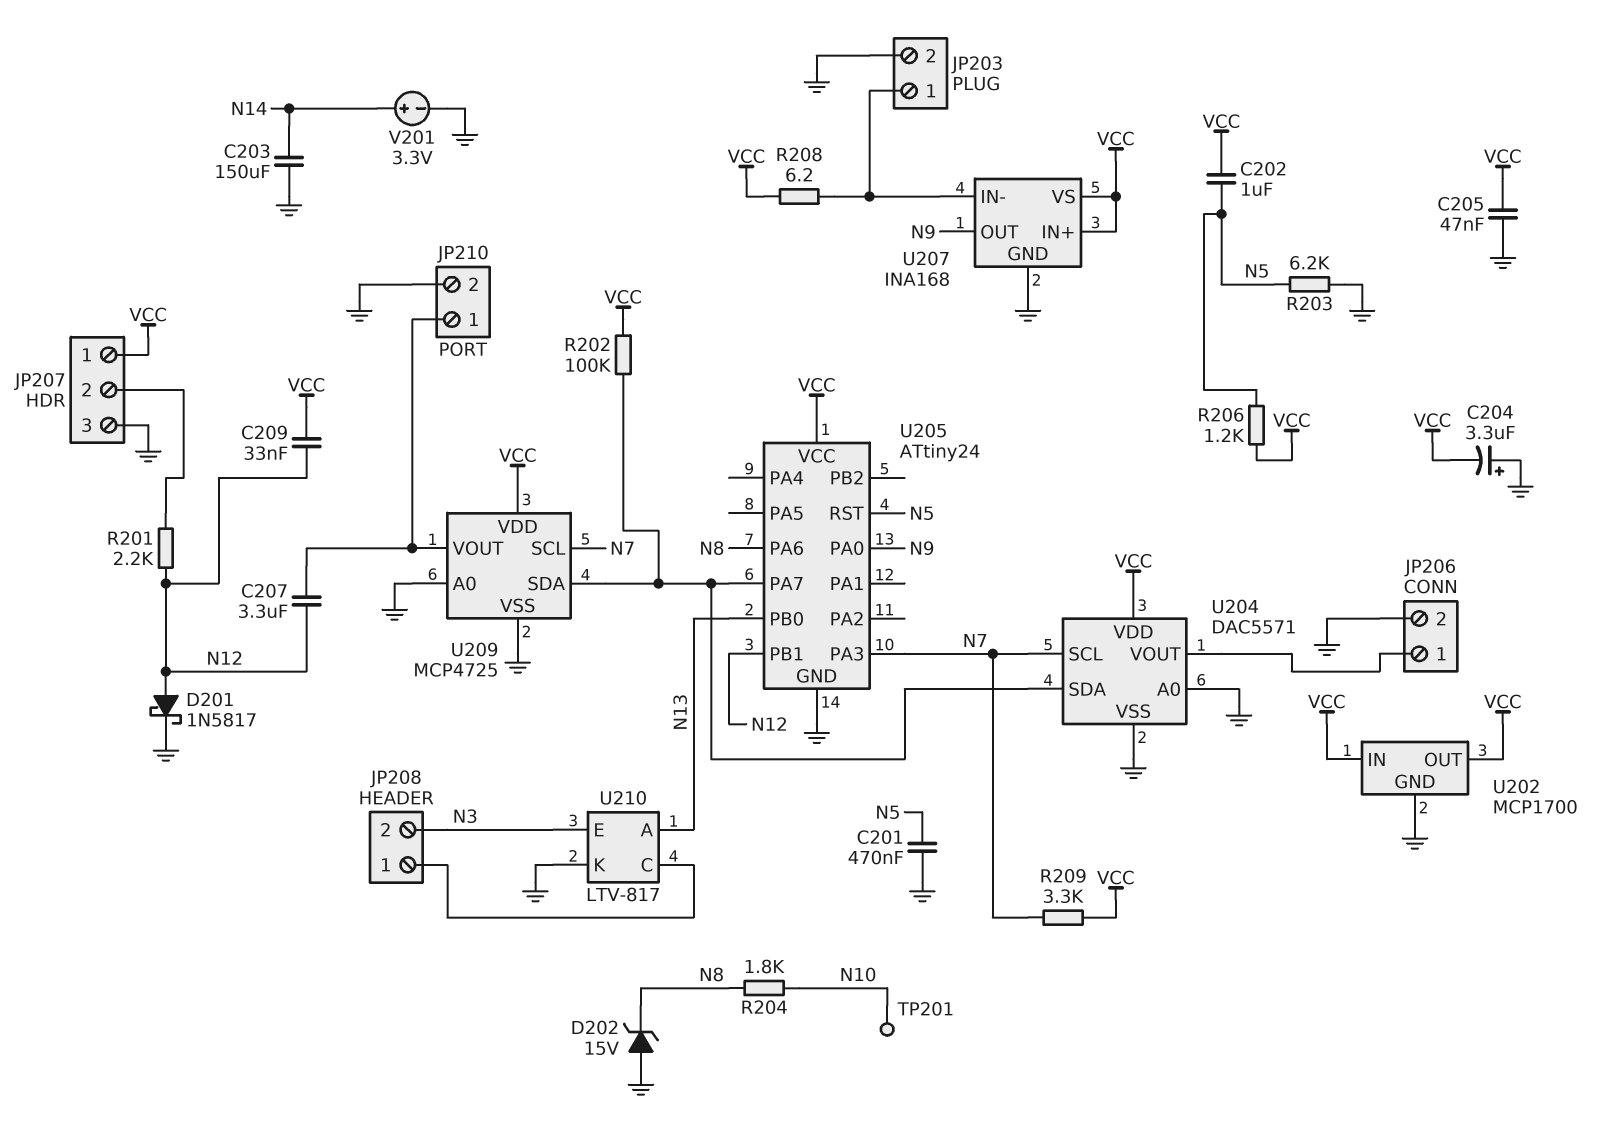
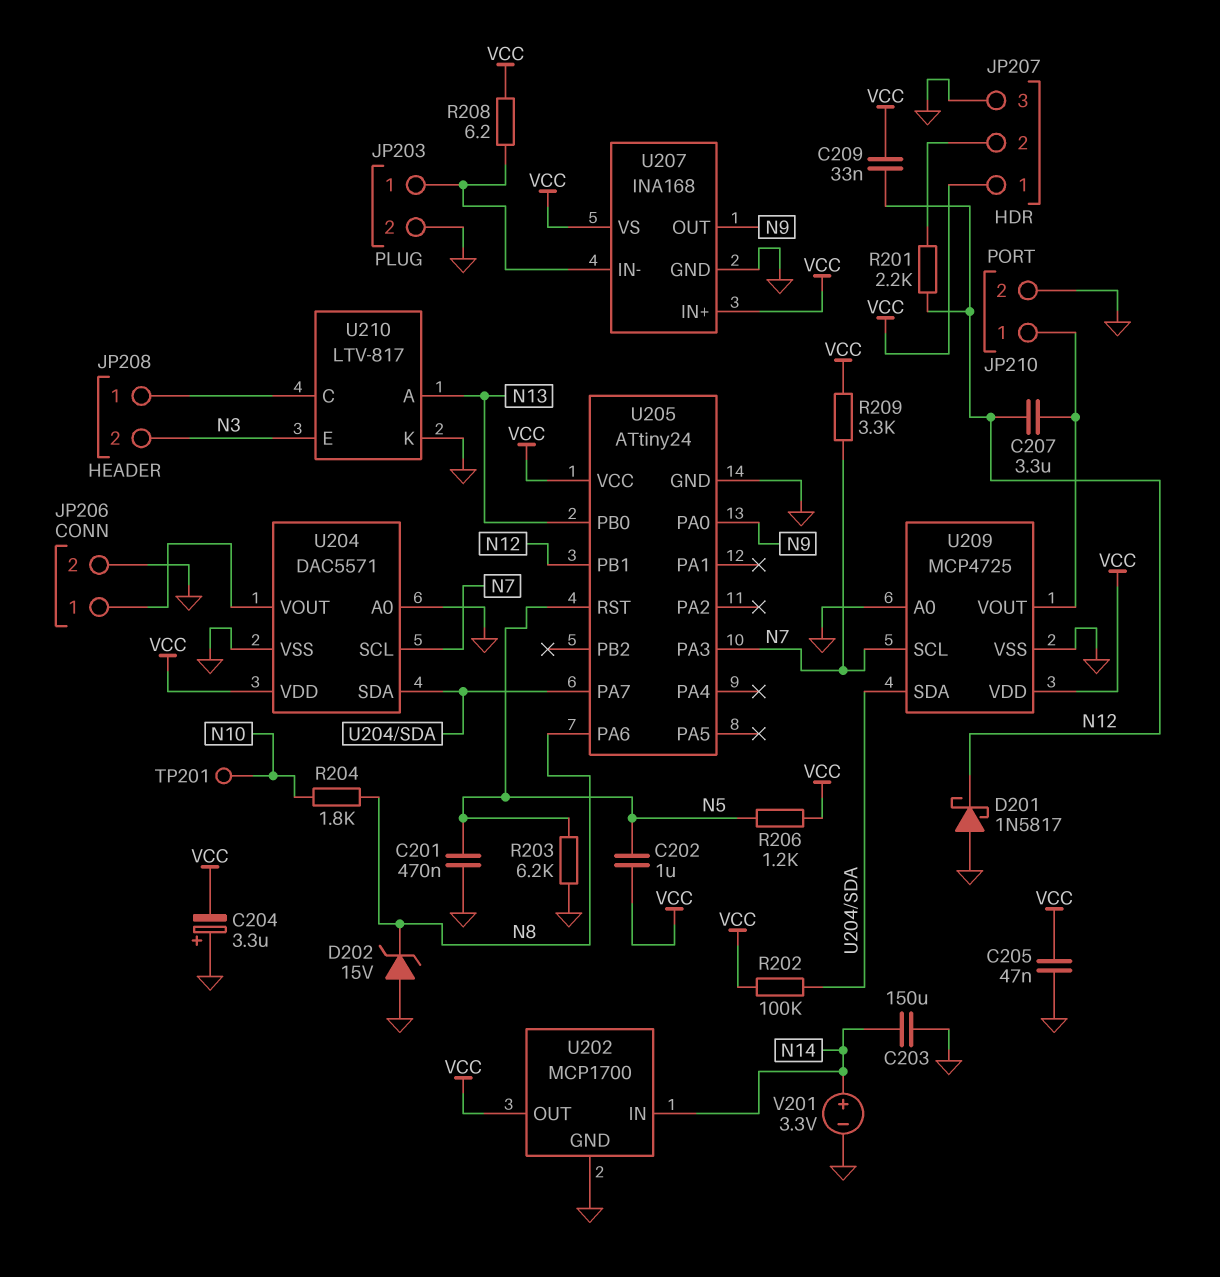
D201: schottky 1N5817 (A N12, K GND) -> schottky 1N5817 (A GND, K N12)
U202 pin IN: VCC -> N14

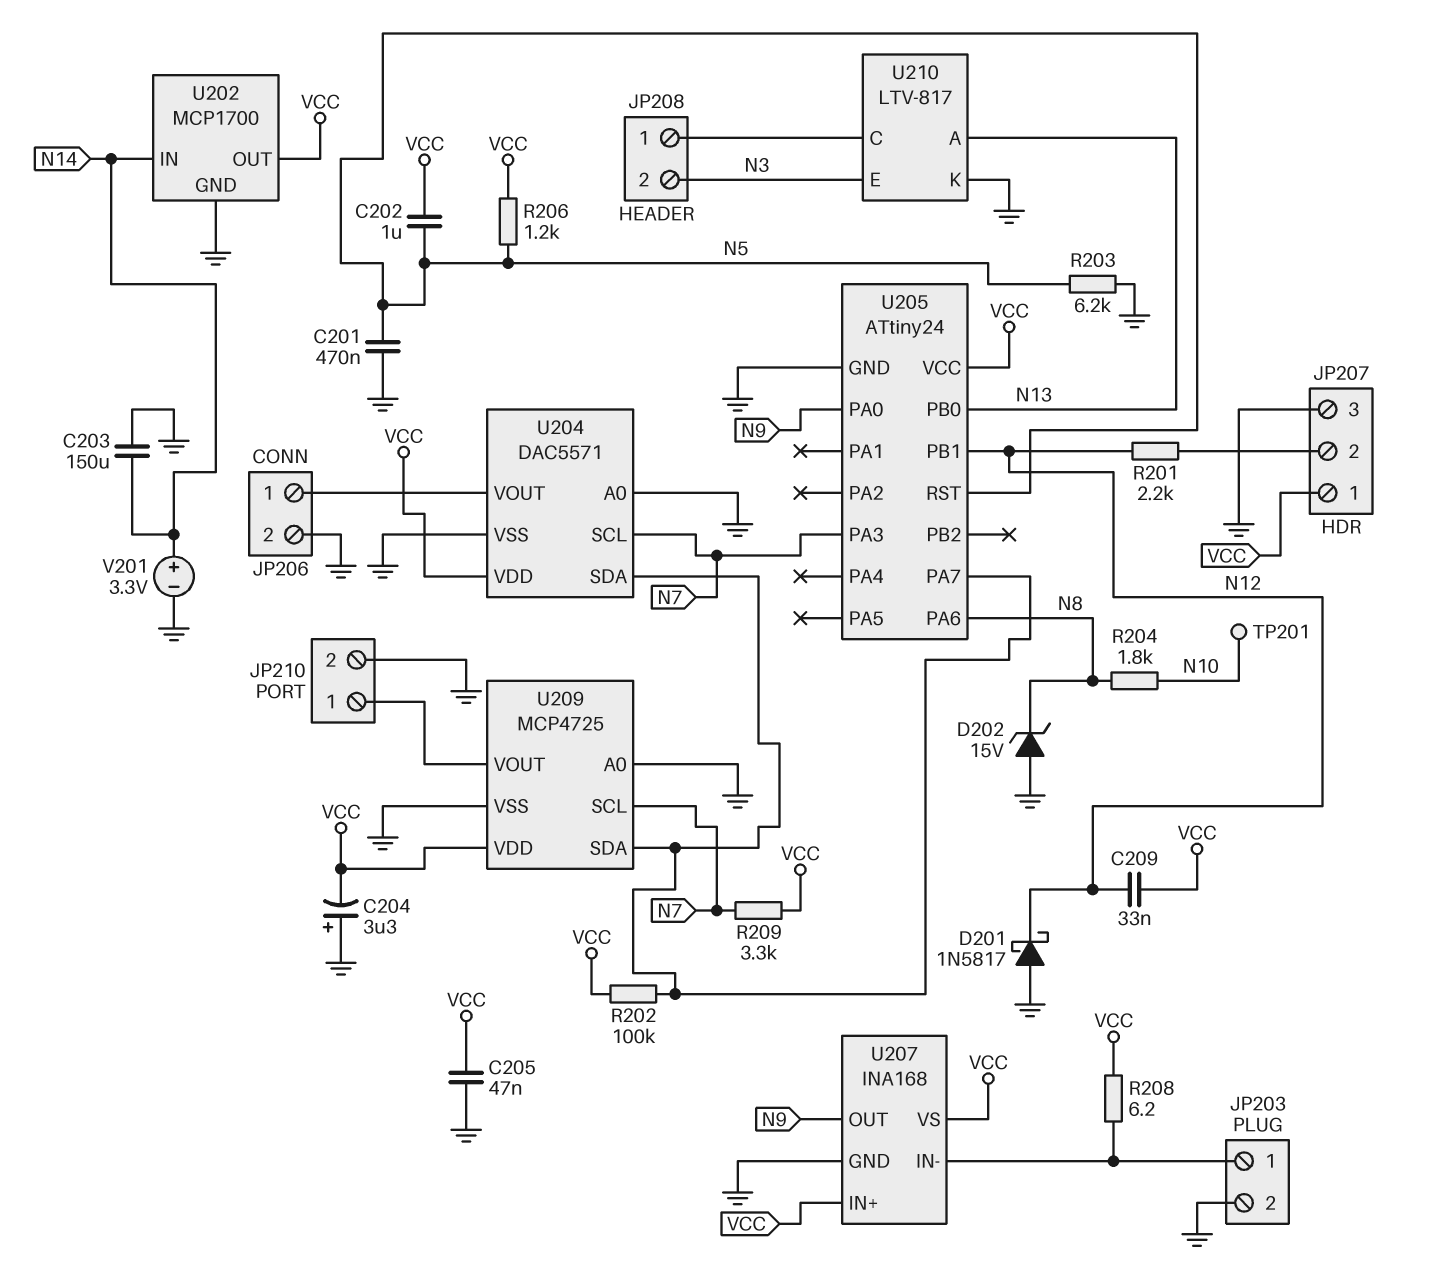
C207: 3.3uF (JP210/1, N12) -> none

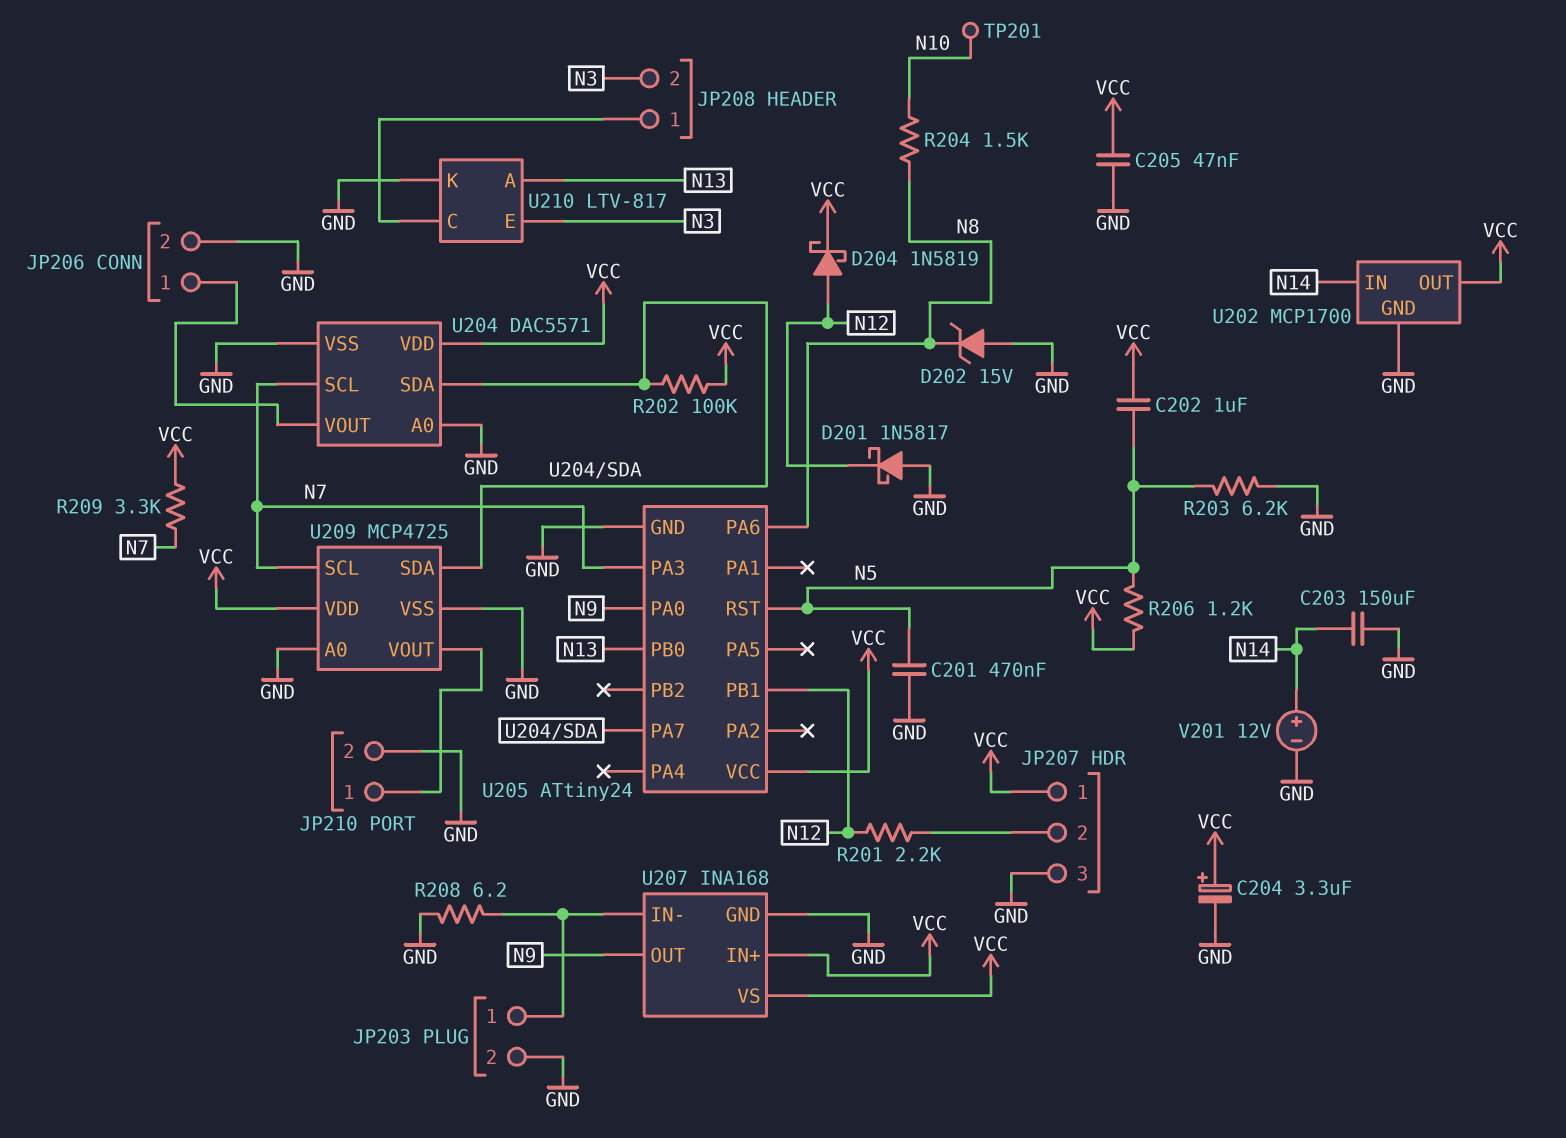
C204: 3.3uF (plus GND, minus VCC) -> 3.3uF (plus VCC, minus GND)
C209: 33nF (N12, VCC) -> none
D204: none -> schottky 1N5819 (A N12, K VCC)
R204: 1.8k (N8, N10) -> 1.5k (N8, N10)
R208: 6.2 (JP203/1, VCC) -> 6.2 (GND, JP203/1)
V201: 3.3V (plus N14, minus GND) -> 12V (plus N14, minus GND)

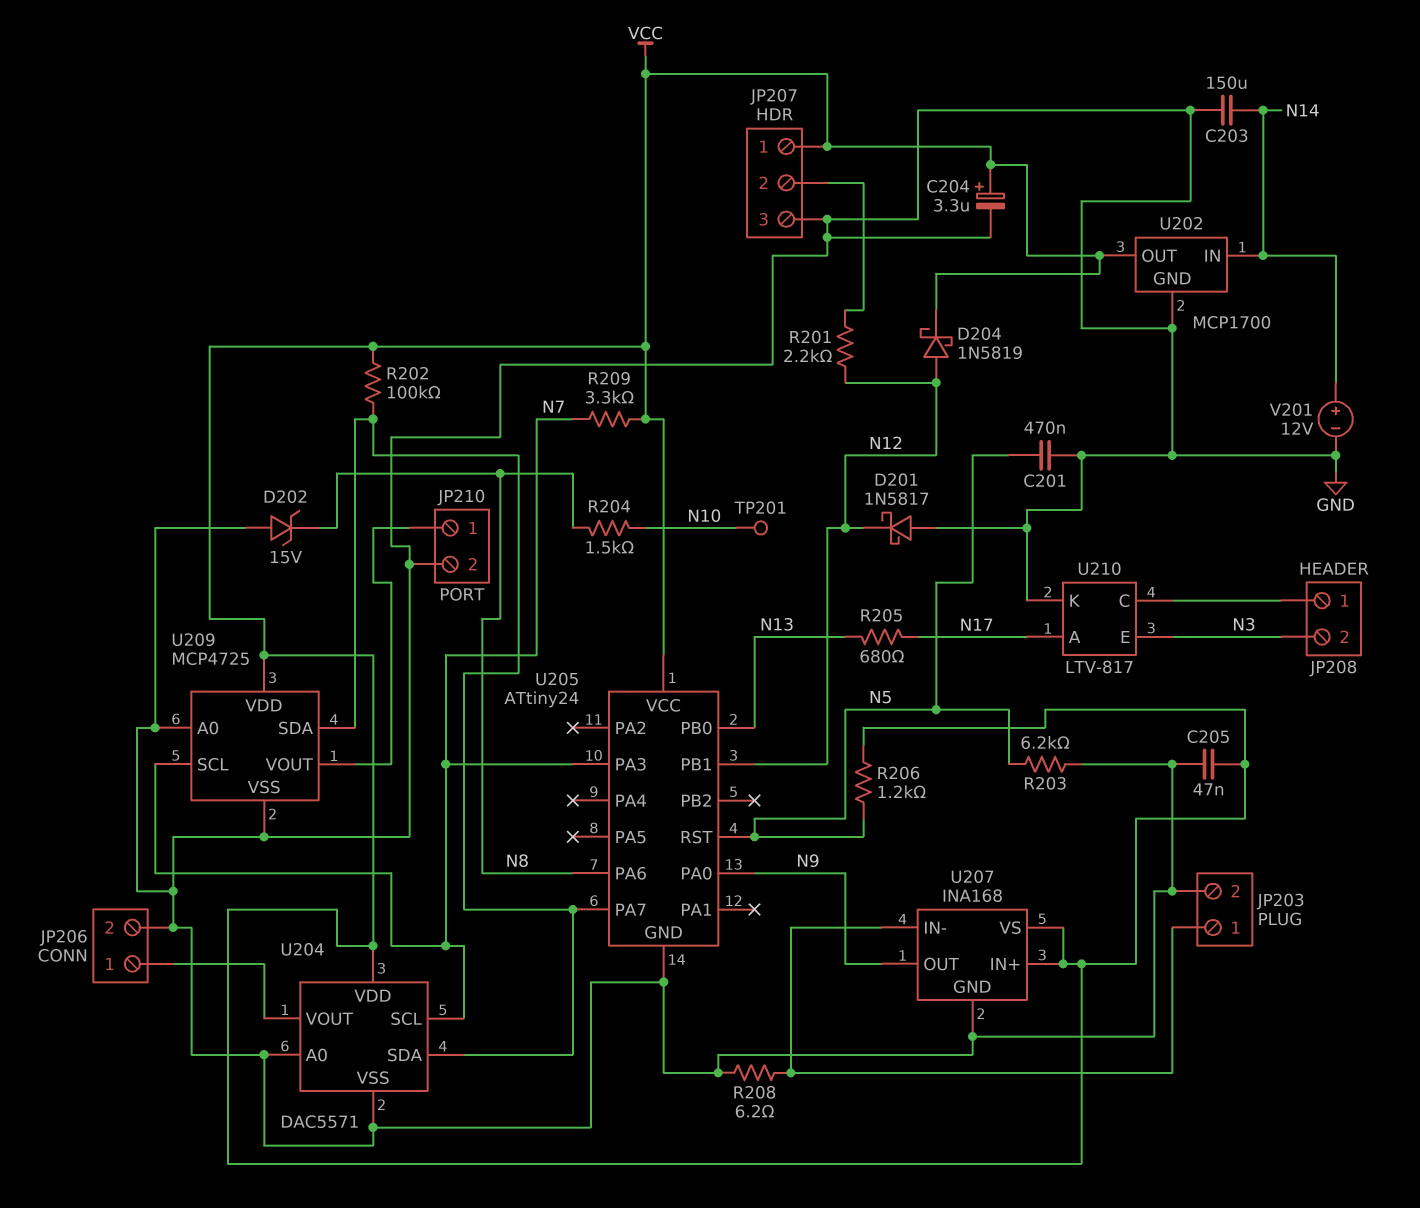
C202: 1uF (N5, VCC) -> none
R205: none -> 680 (N13, N17)
U210 pin A: N13 -> N17

